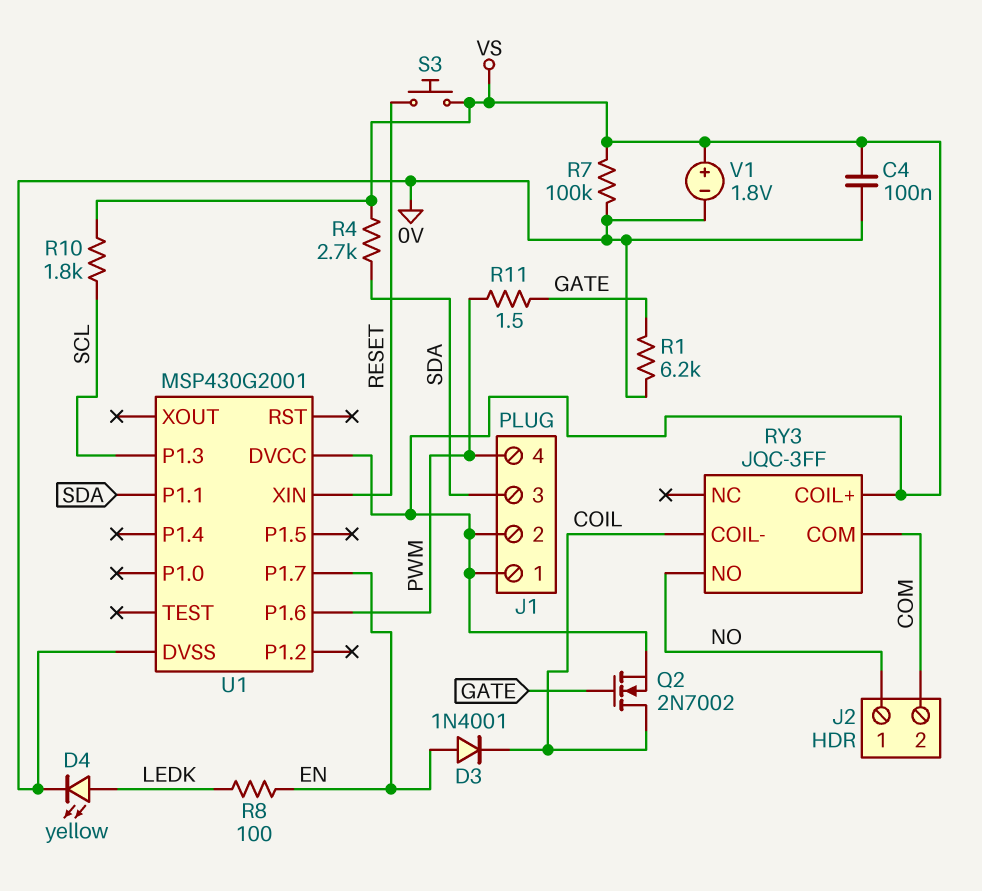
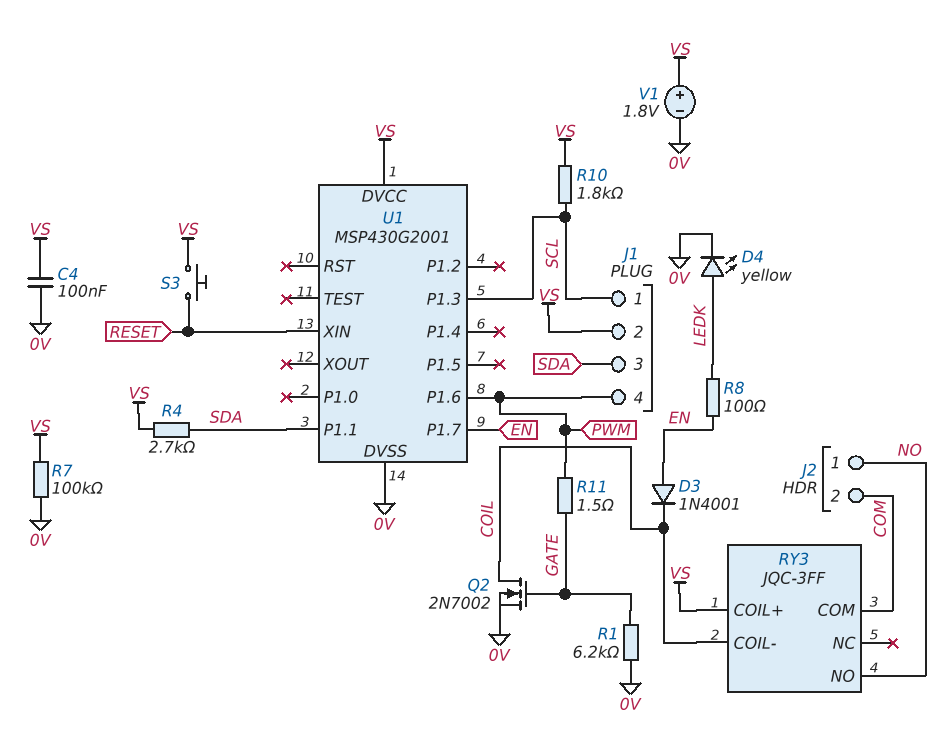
J1 pin 1: VS -> SCL
Q2: NMOS 2N7002 (G GATE, D COIL, S VS) -> NMOS 2N7002 (G GATE, D COIL, S 0V)

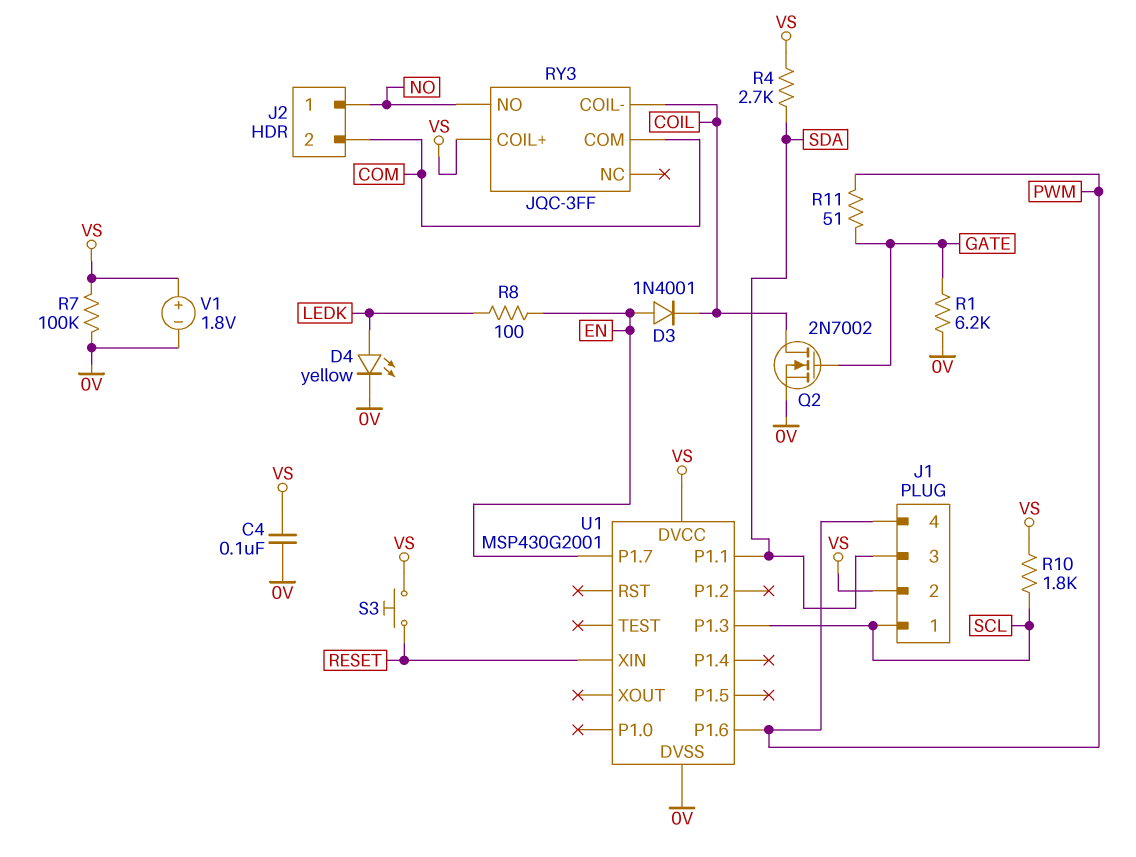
R11: 1.5 (GATE, PWM) -> 51 (GATE, PWM)

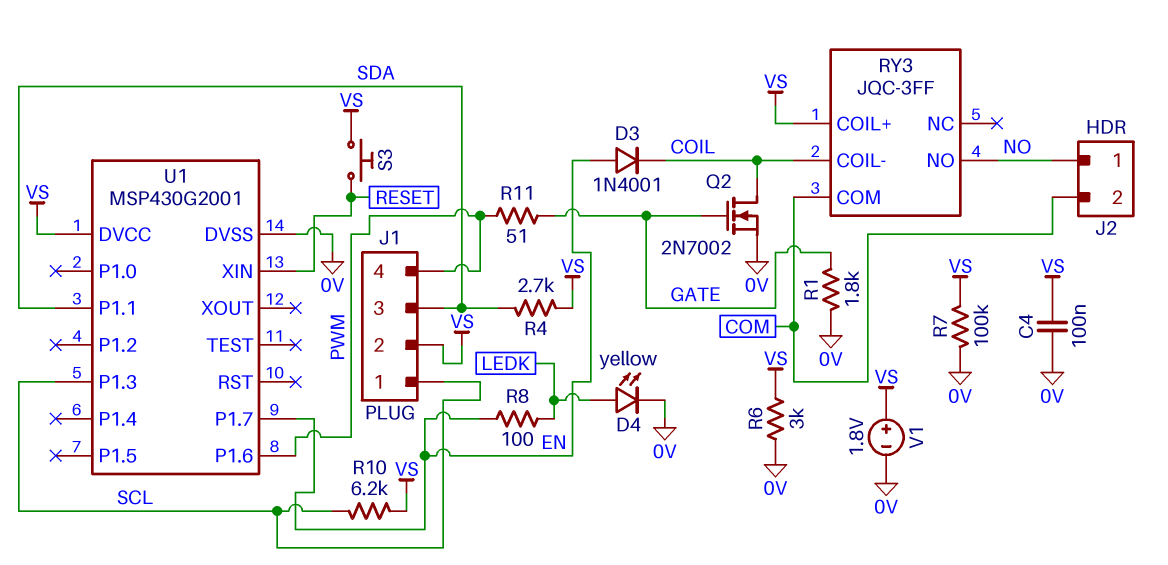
R1: 6.2k (0V, GATE) -> 1.8k (0V, GATE)
R6: none -> 3k (0V, VS)
R10: 1.8k (SCL, VS) -> 6.2k (SCL, VS)

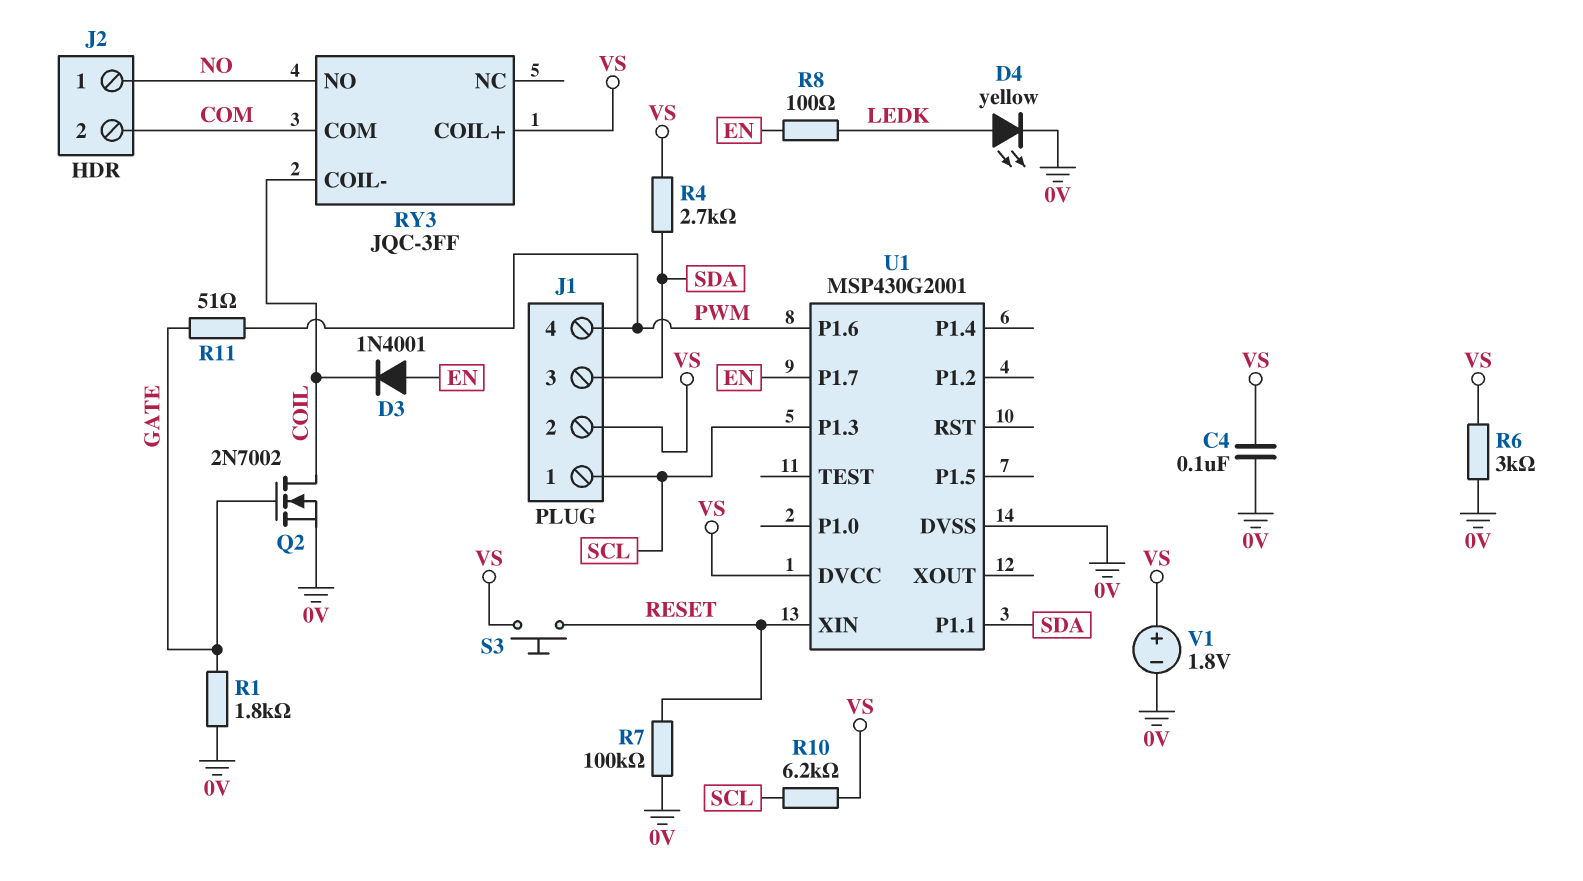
R7: 100k (0V, VS) -> 100k (0V, RESET)

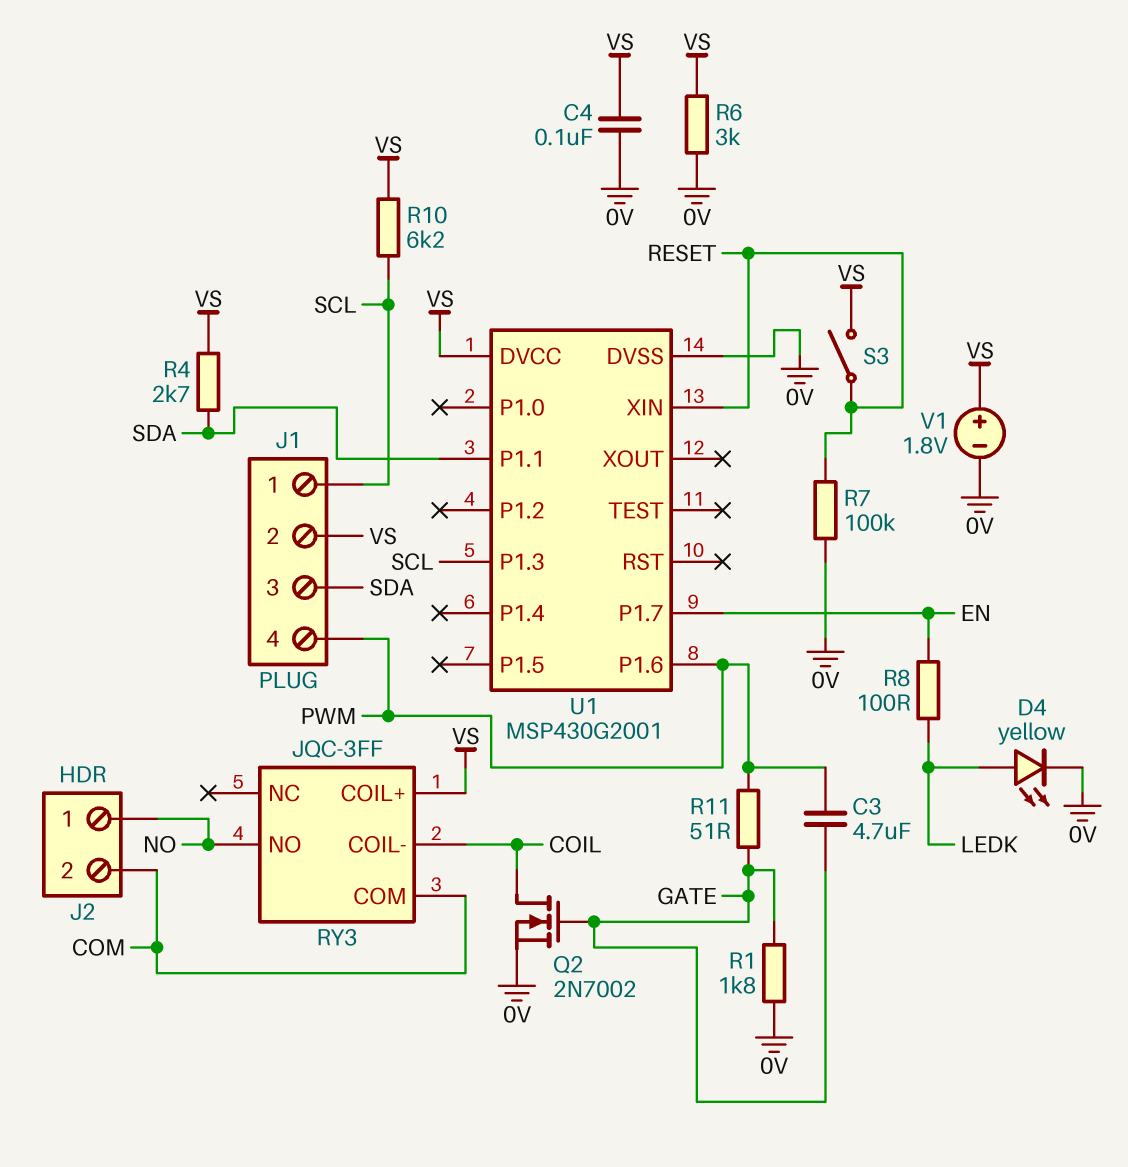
C3: none -> 4.7uF (GATE, PWM)
D3: diode 1N4001 (A EN, K COIL) -> none
S3: button (RESET, VS) -> switch (RESET, VS)

